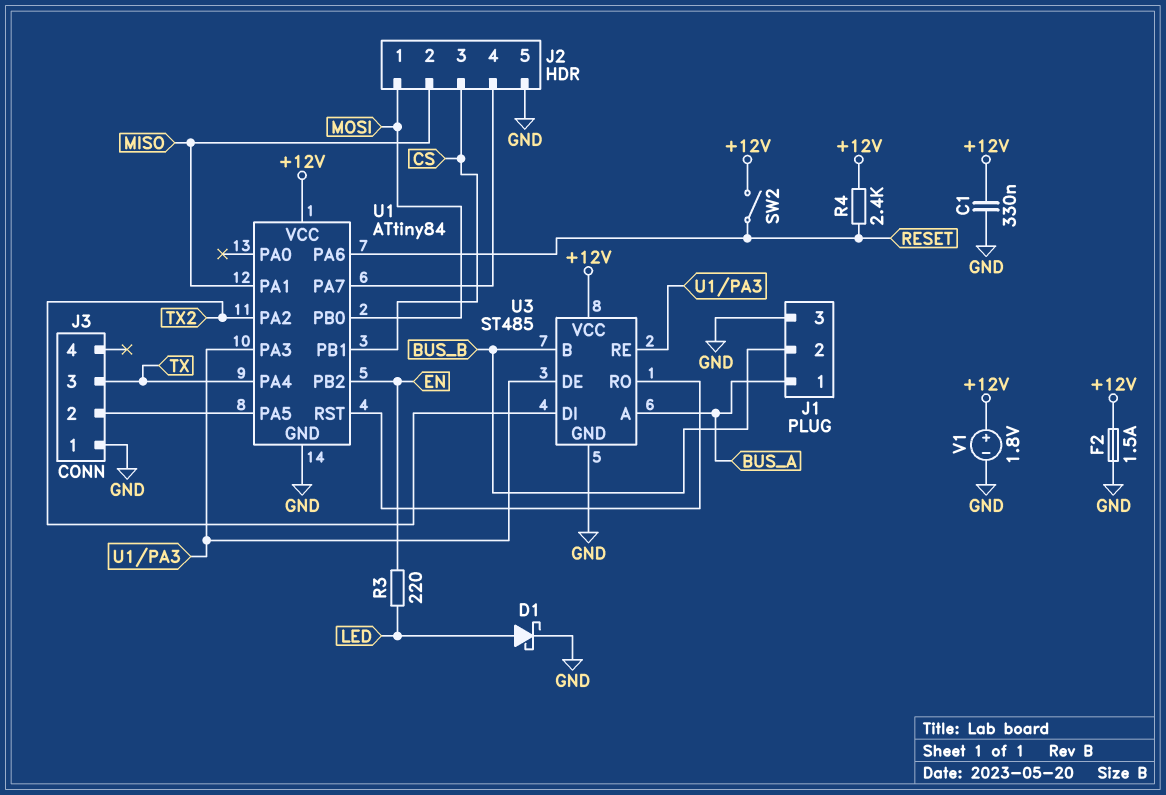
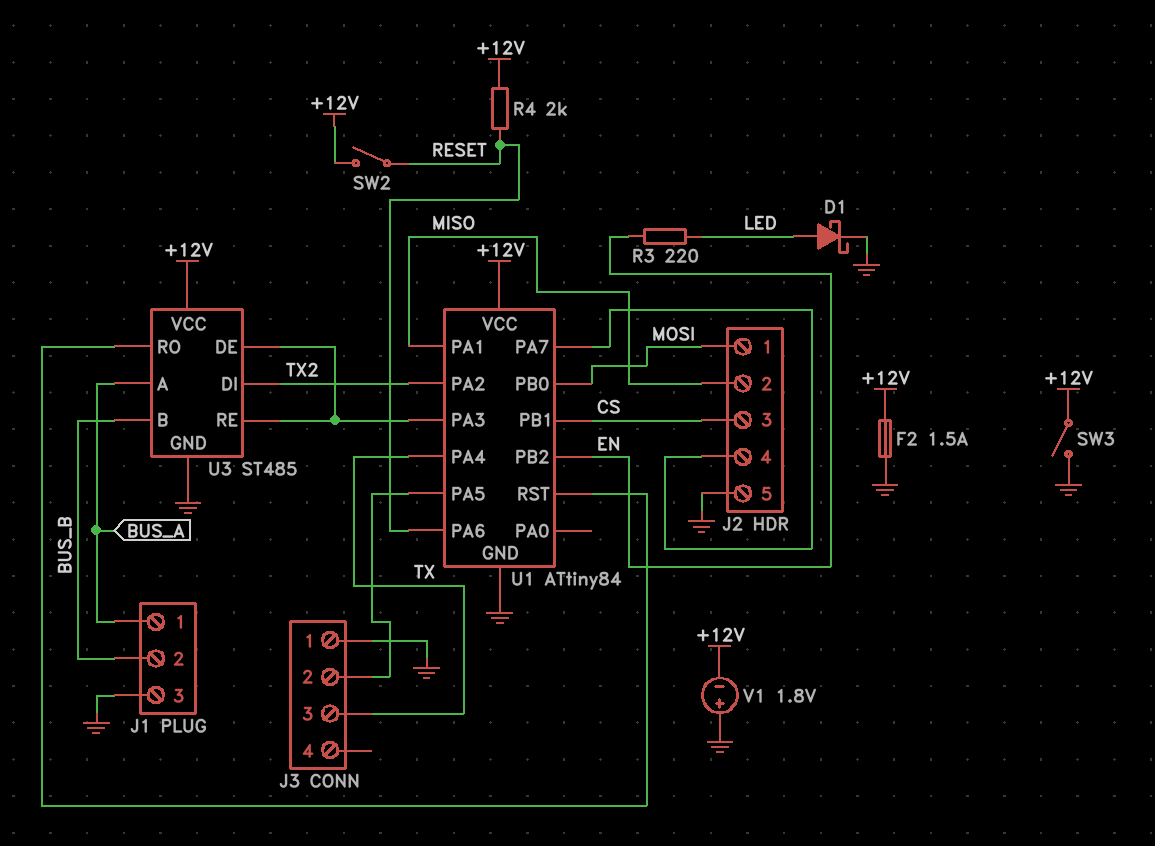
C1: 330nF (+12V, GND) -> none
R4: 2.4k (+12V, RESET) -> 2k (+12V, RESET)
SW3: none -> switch (+12V, GND)
V1: 1.8V (plus +12V, minus GND) -> 1.8V (plus GND, minus +12V)

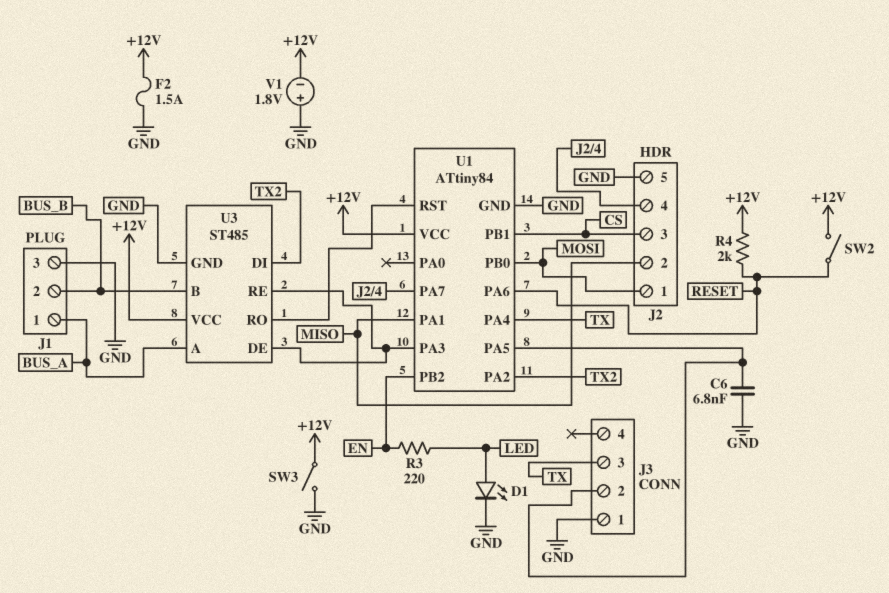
C6: none -> 6.8nF (GND, J3/2)
D1: schottky (A LED, K GND) -> LED (A LED, K GND)

